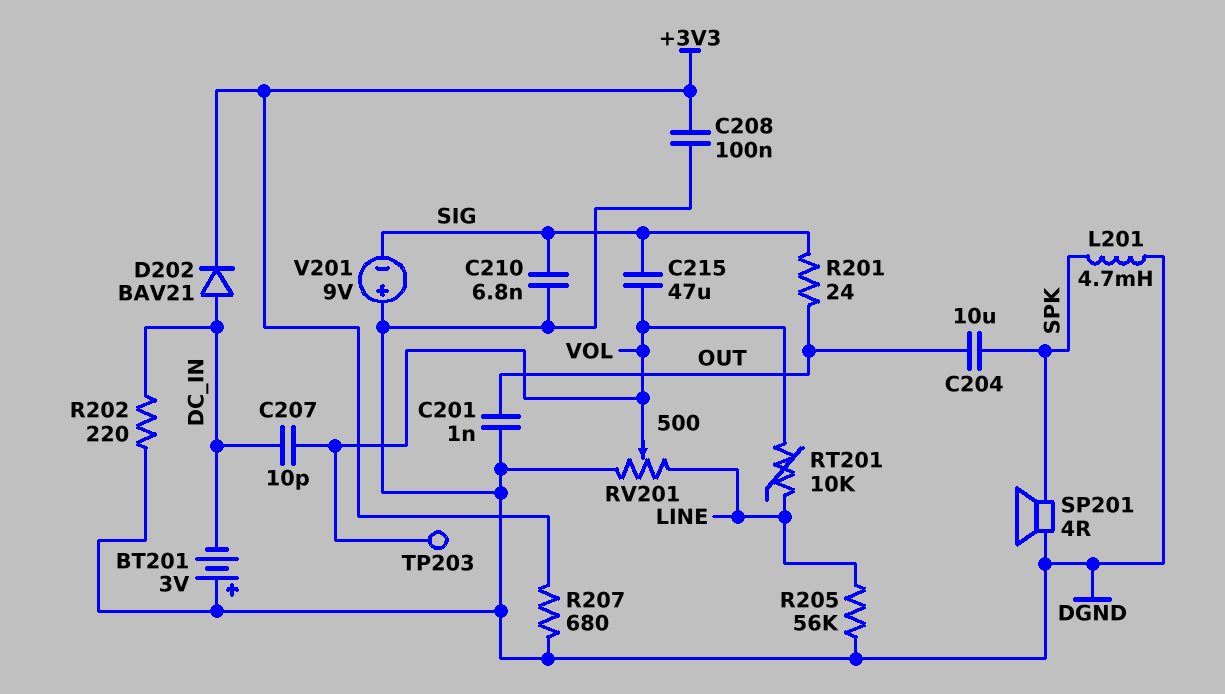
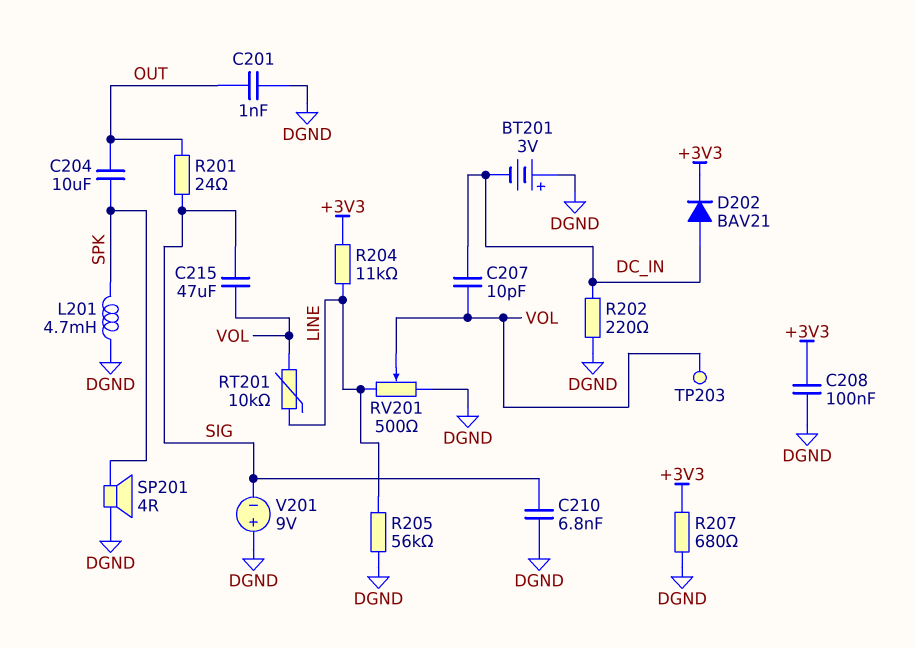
R204: none -> 11k (+3V3, LINE)

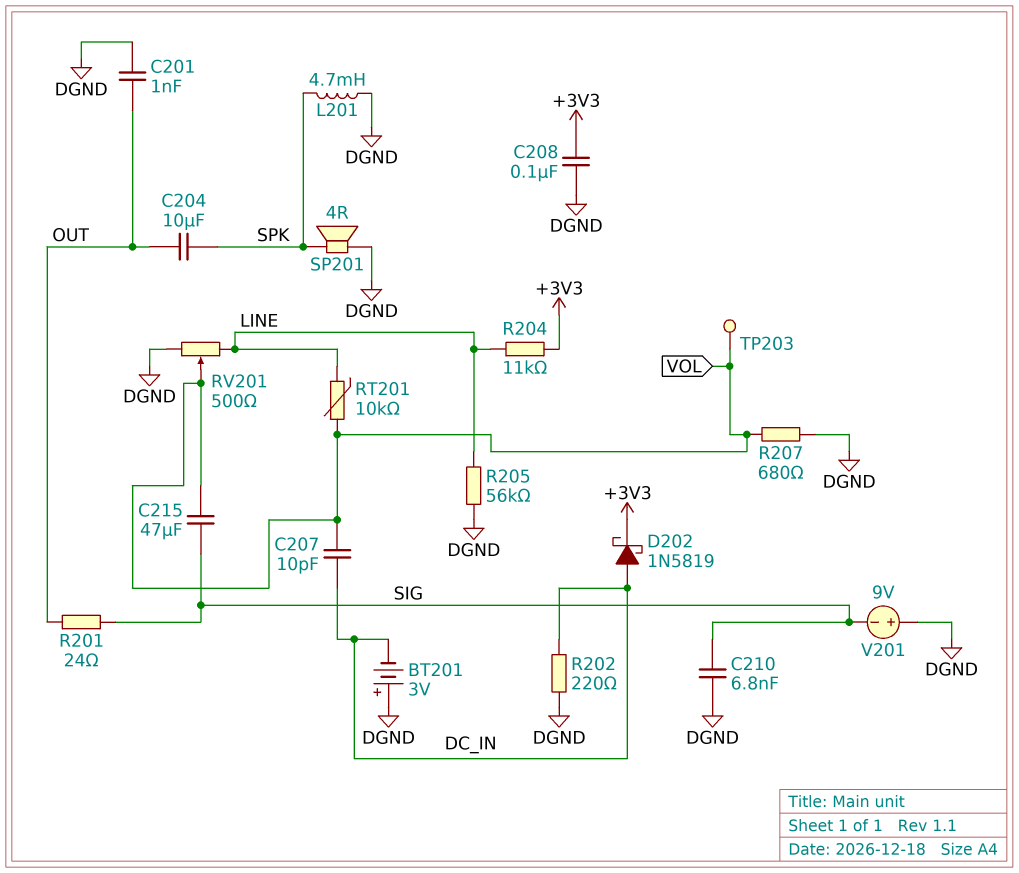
D202: diode BAV21 (A DC_IN, K +3V3) -> schottky 1N5819 (A DC_IN, K +3V3)
R207: 680 (+3V3, DGND) -> 680 (DGND, VOL)

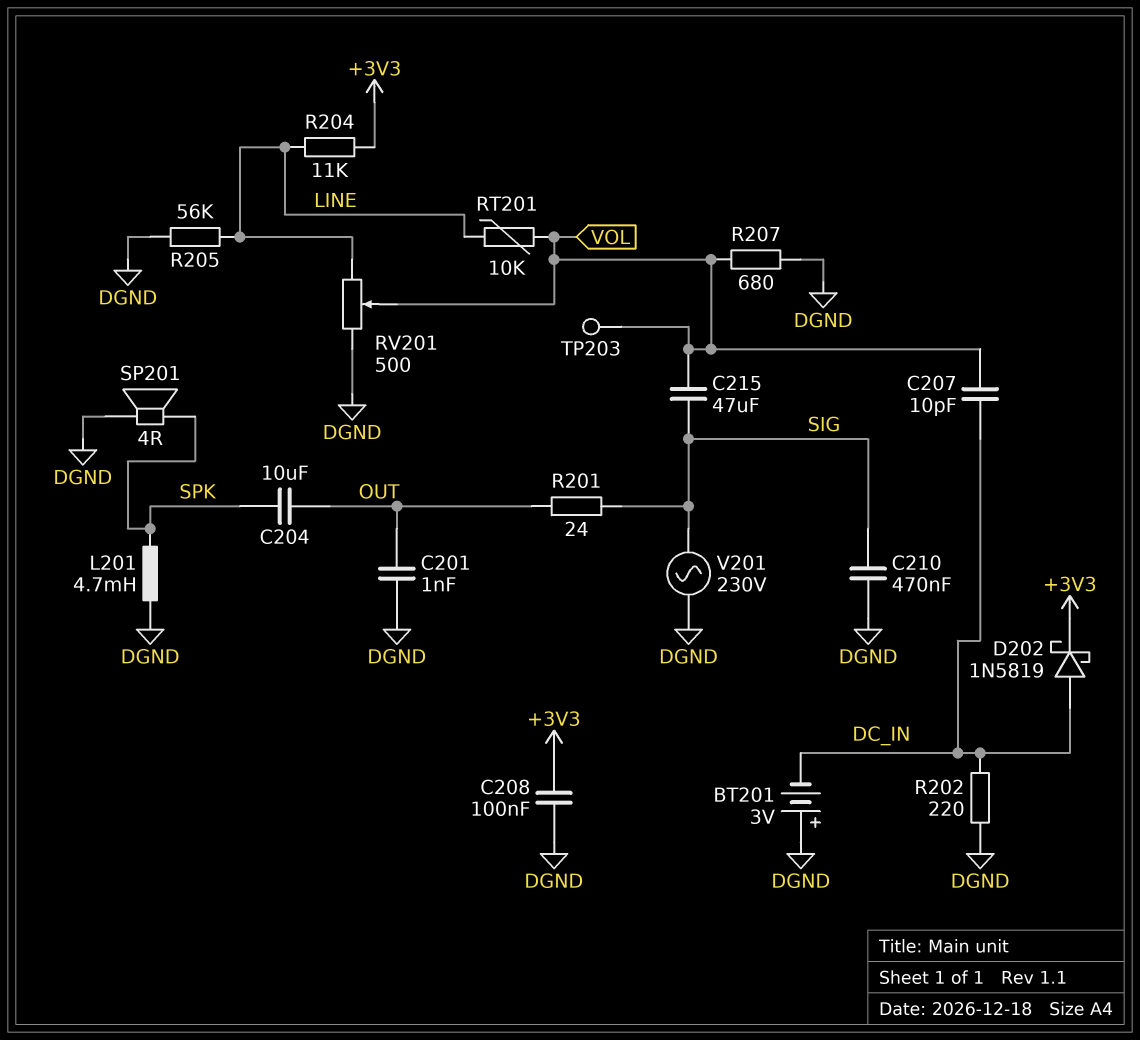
C210: 6.8nF (DGND, SIG) -> 470nF (DGND, SIG)
V201: 9V (plus DGND, minus SIG) -> AC 230V (DGND, SIG)

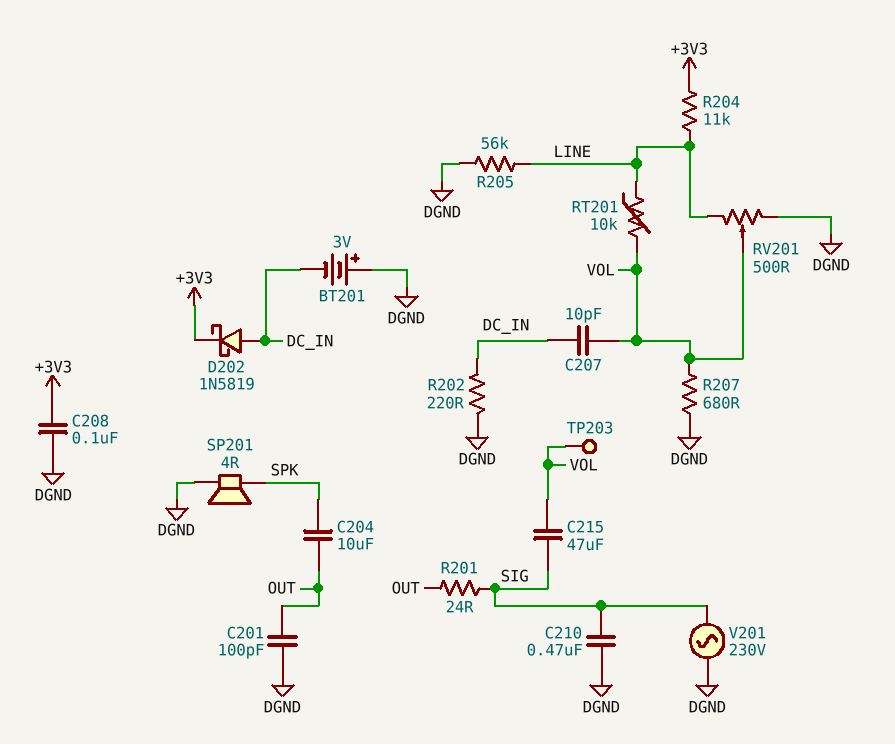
C201: 1nF (DGND, OUT) -> 100pF (DGND, OUT)
L201: 4.7mH (DGND, SPK) -> none

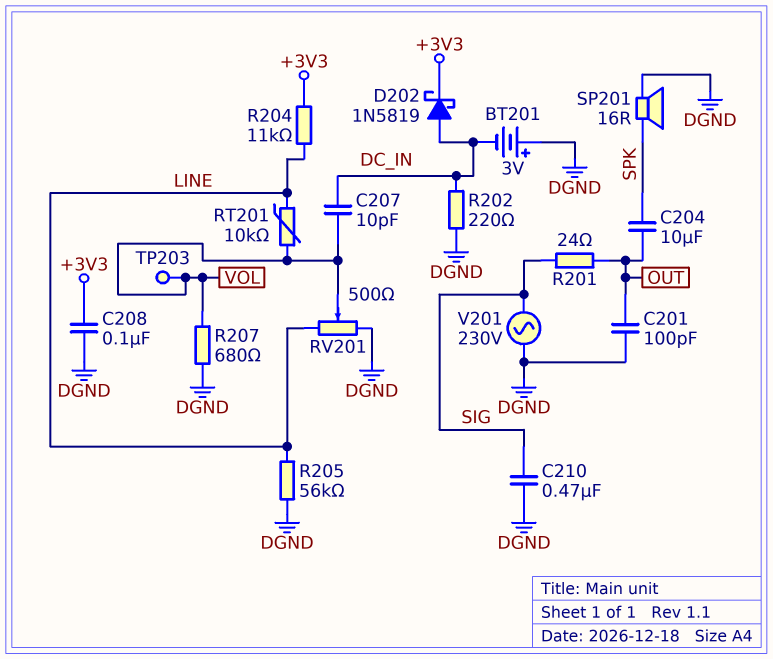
C215: 47uF (SIG, VOL) -> none
SP201: speaker 4R (DGND, SPK) -> speaker 16R (DGND, SPK)

